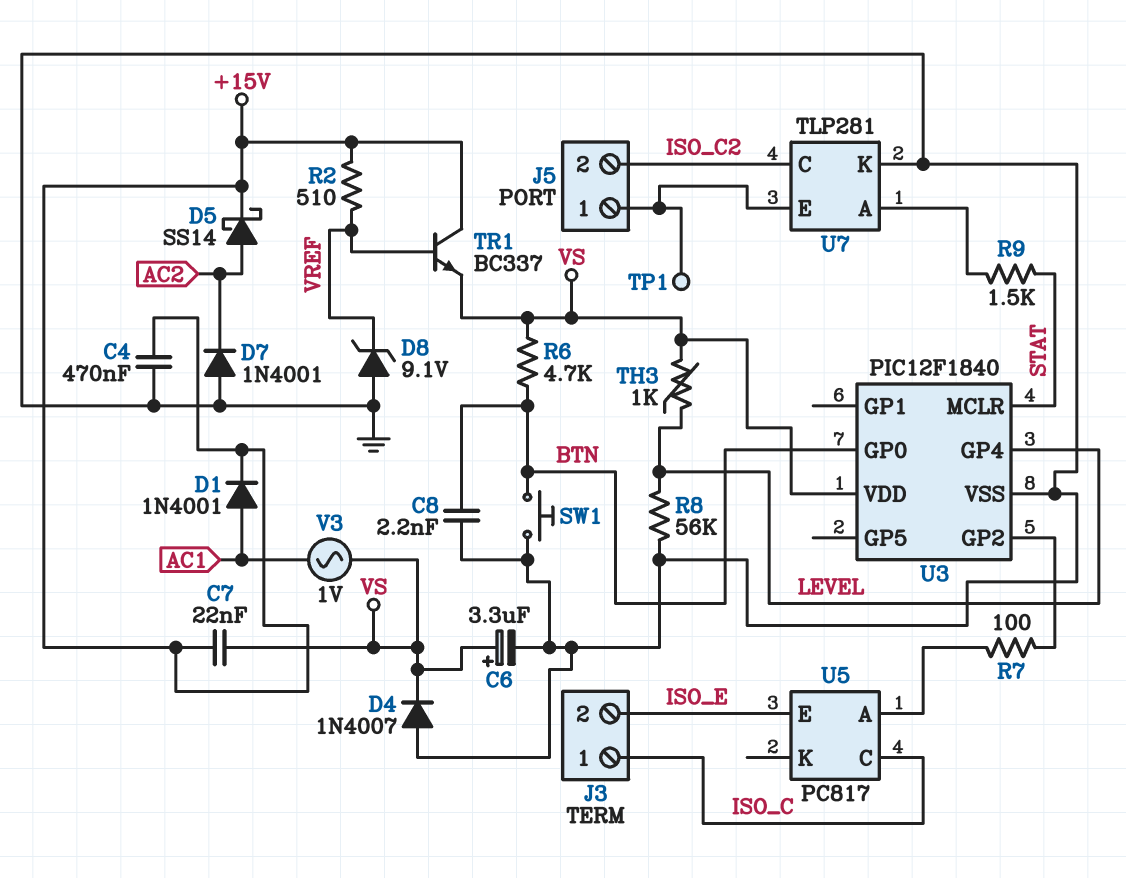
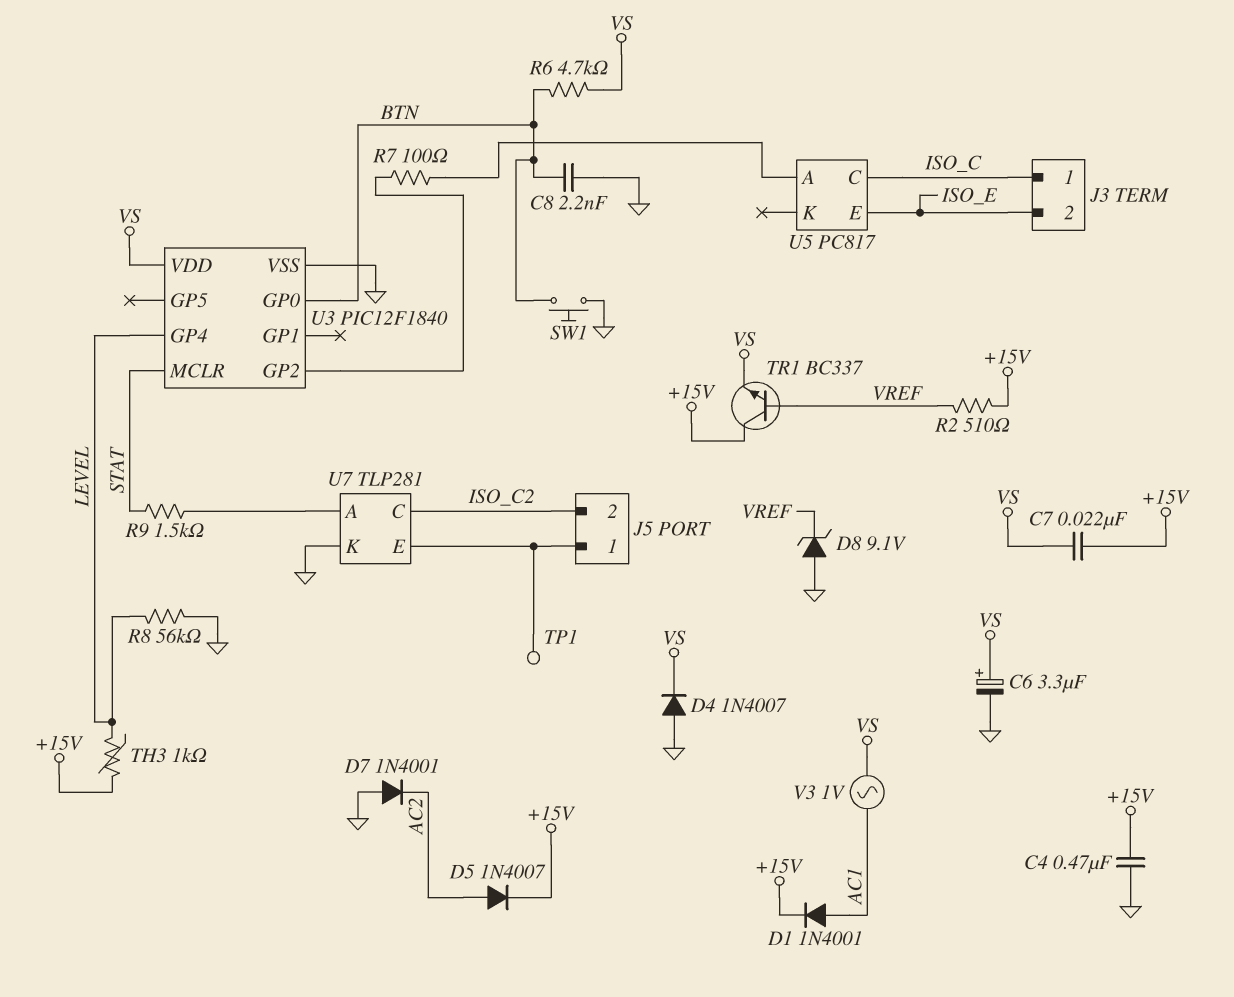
D5: schottky SS14 (A AC2, K +15V) -> diode 1N4007 (A AC2, K +15V)
TH3: 1k (LEVEL, VS) -> 1k (+15V, LEVEL)

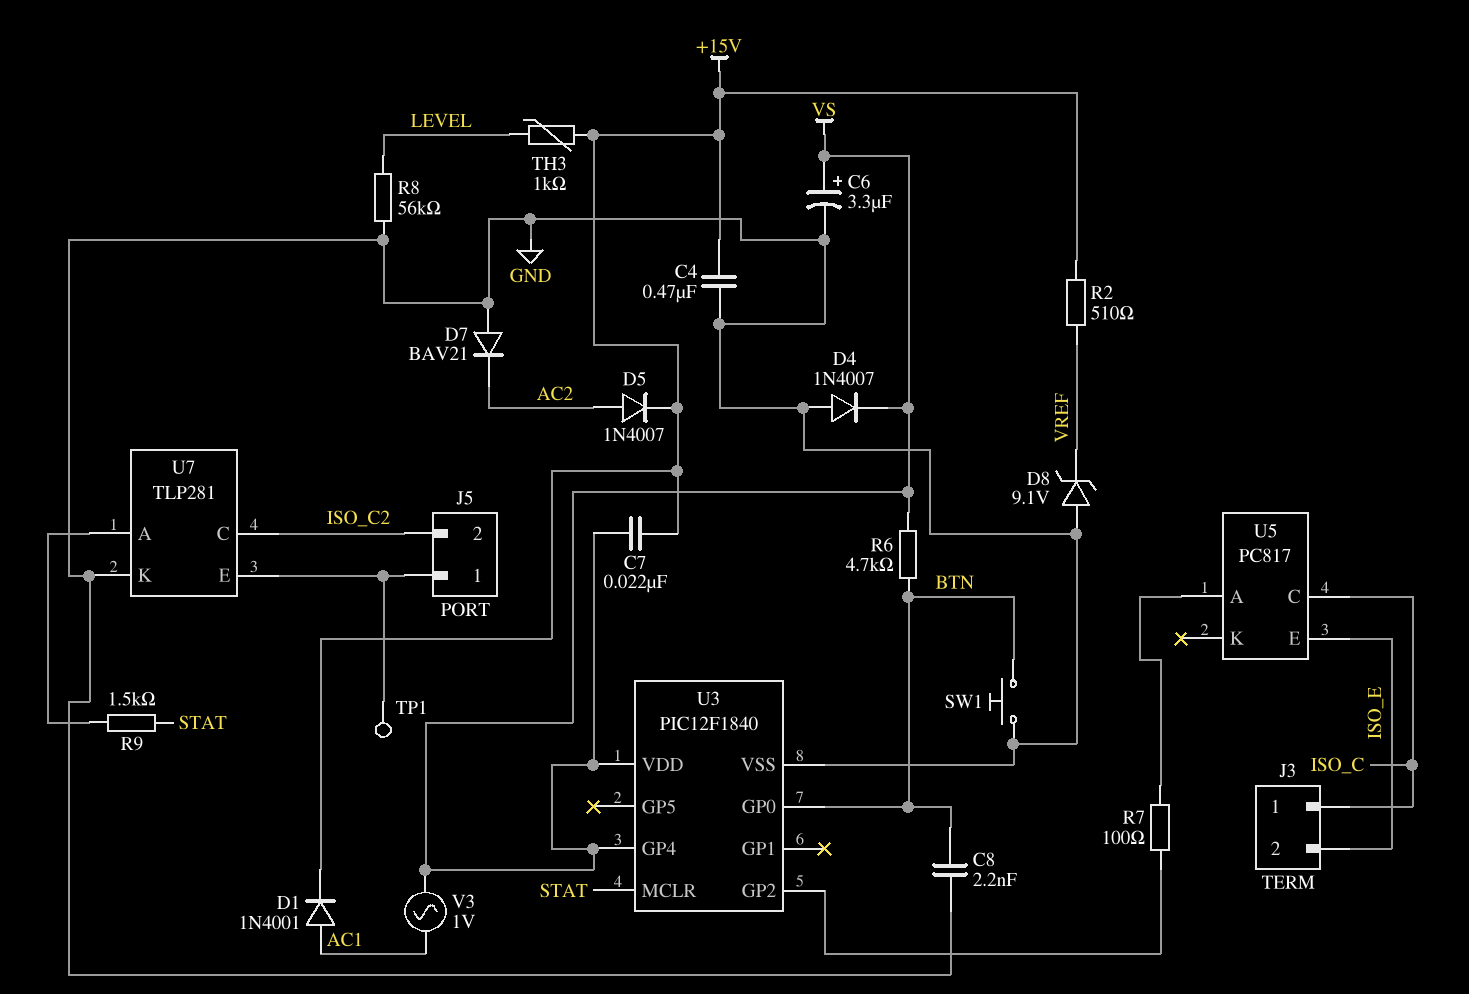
D7: diode 1N4001 (A GND, K AC2) -> diode BAV21 (A GND, K AC2)
TR1: NPN BC337 (B VREF, C +15V, E VS) -> none
U3 pin GP4: LEVEL -> VS

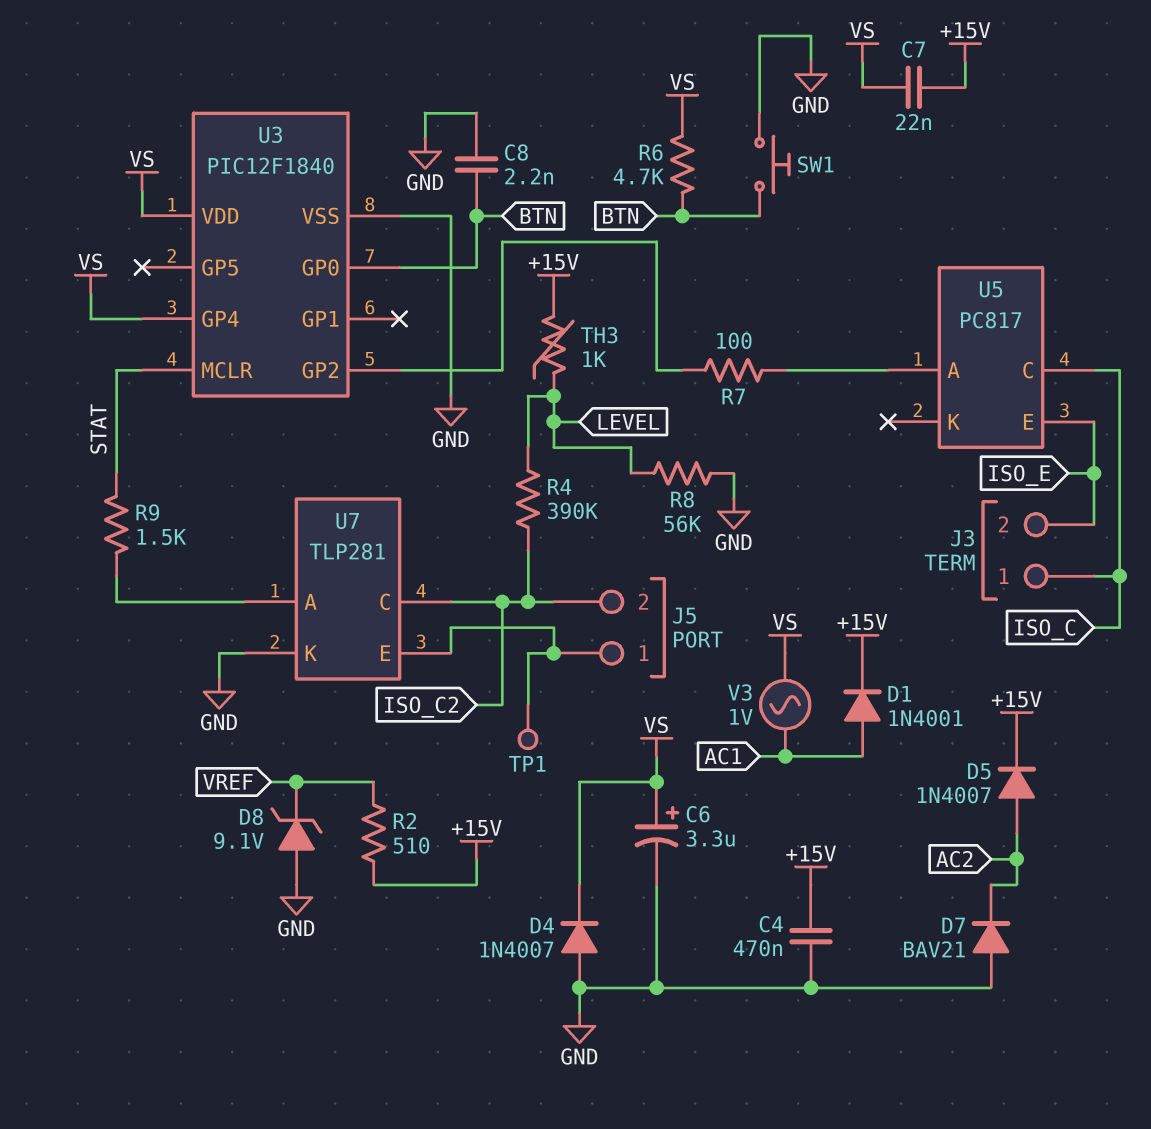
R4: none -> 390k (ISO_C2, LEVEL)

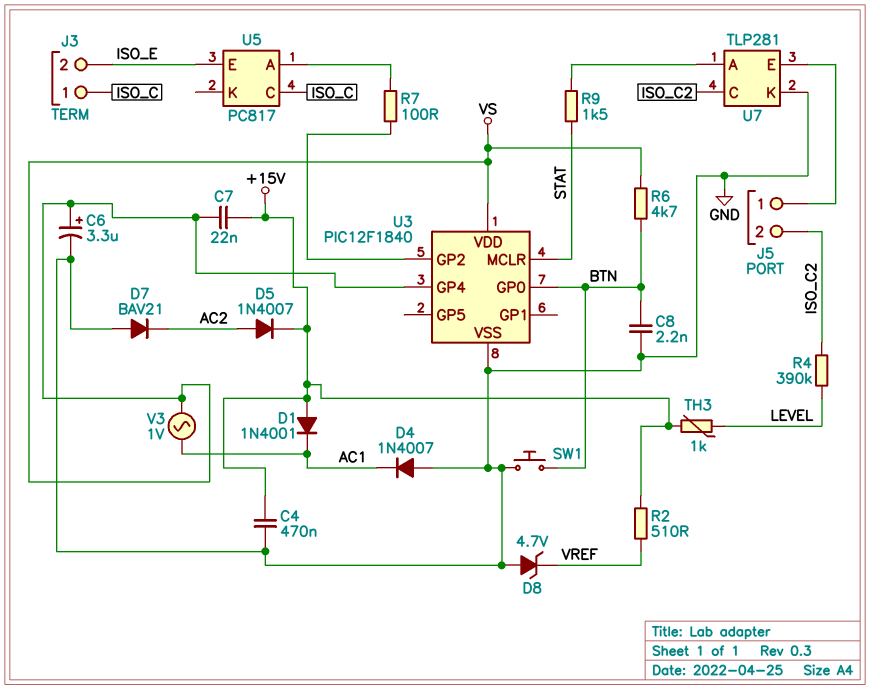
D1: diode 1N4001 (A AC1, K +15V) -> diode 1N4001 (A +15V, K AC1)
D4: diode 1N4007 (A GND, K VS) -> diode 1N4007 (A GND, K AC1)
D8: zener 9.1V (A GND, K VREF) -> zener 4.7V (A GND, K VREF)
R8: 56k (GND, LEVEL) -> none
TP1: test point (J5/1) -> none

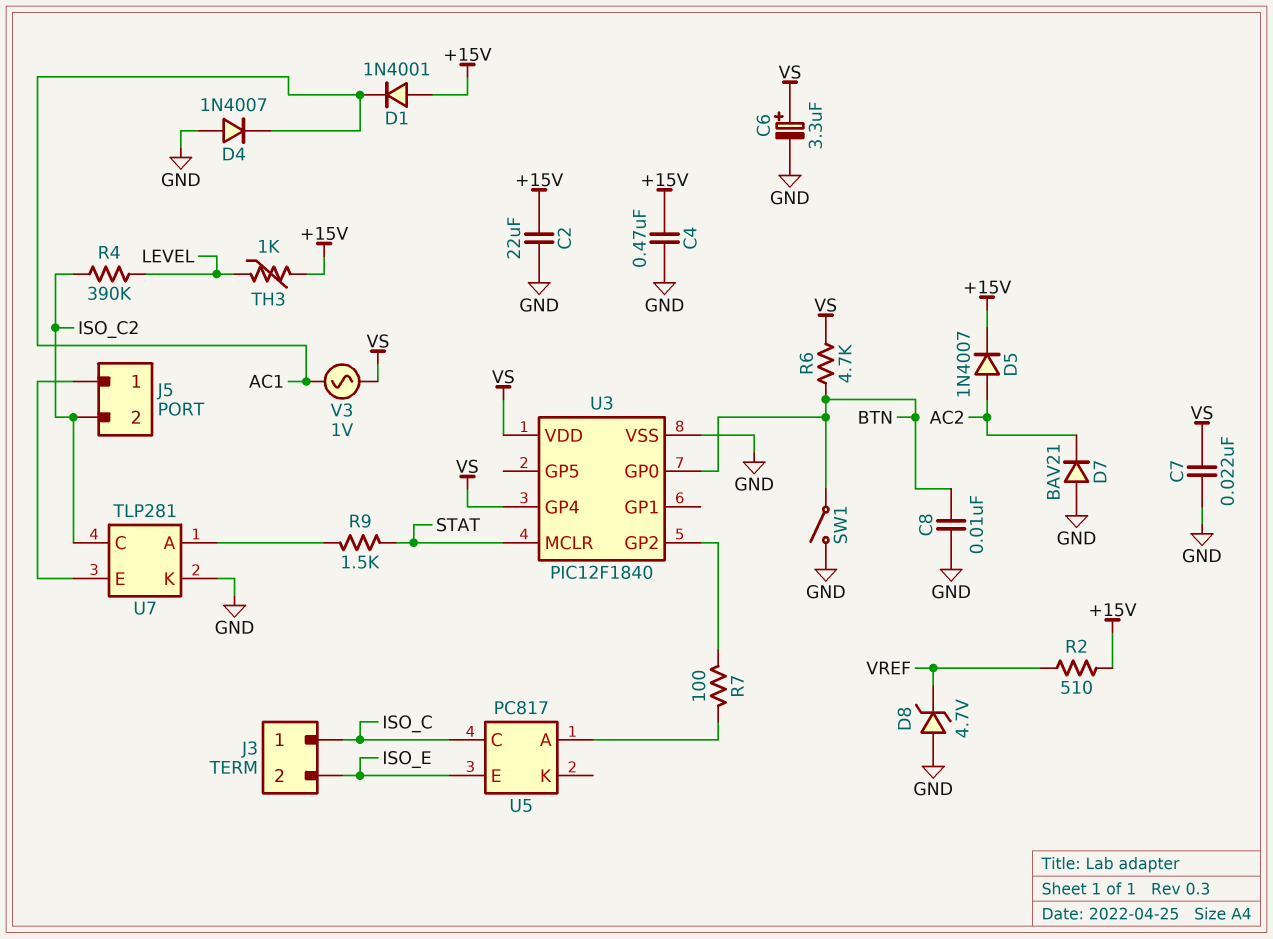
C2: none -> 22uF (+15V, GND)
C7: 22nF (+15V, VS) -> 22nF (GND, VS)
C8: 2.2nF (BTN, GND) -> 10nF (BTN, GND)
SW1: button (BTN, GND) -> switch (BTN, GND)

